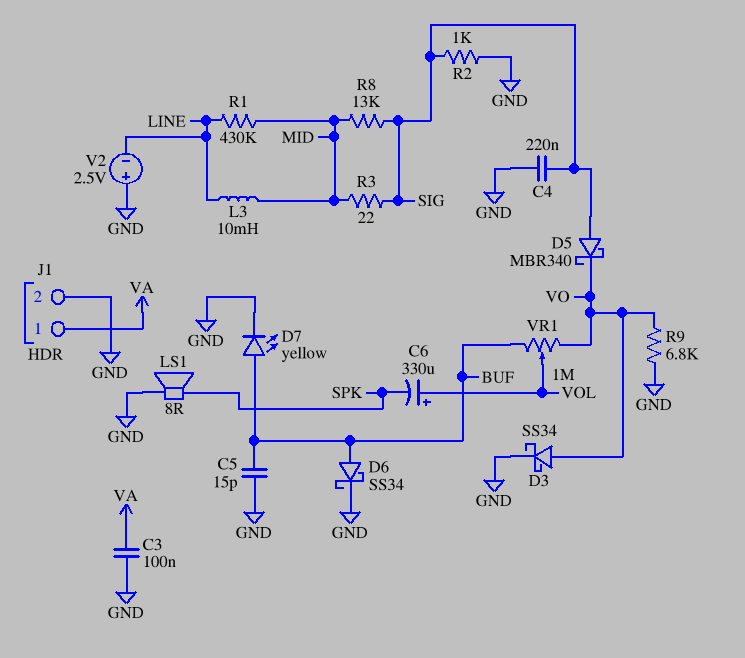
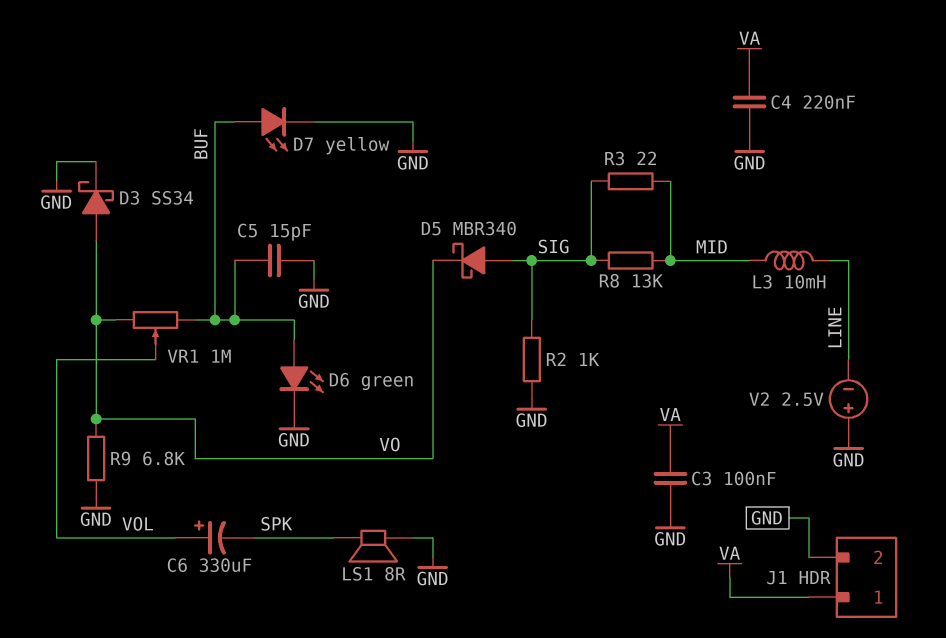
C4: 220nF (GND, SIG) -> 220nF (GND, VA)
D6: schottky SS34 (A BUF, K GND) -> LED green (A BUF, K GND)
R1: 430k (LINE, MID) -> none

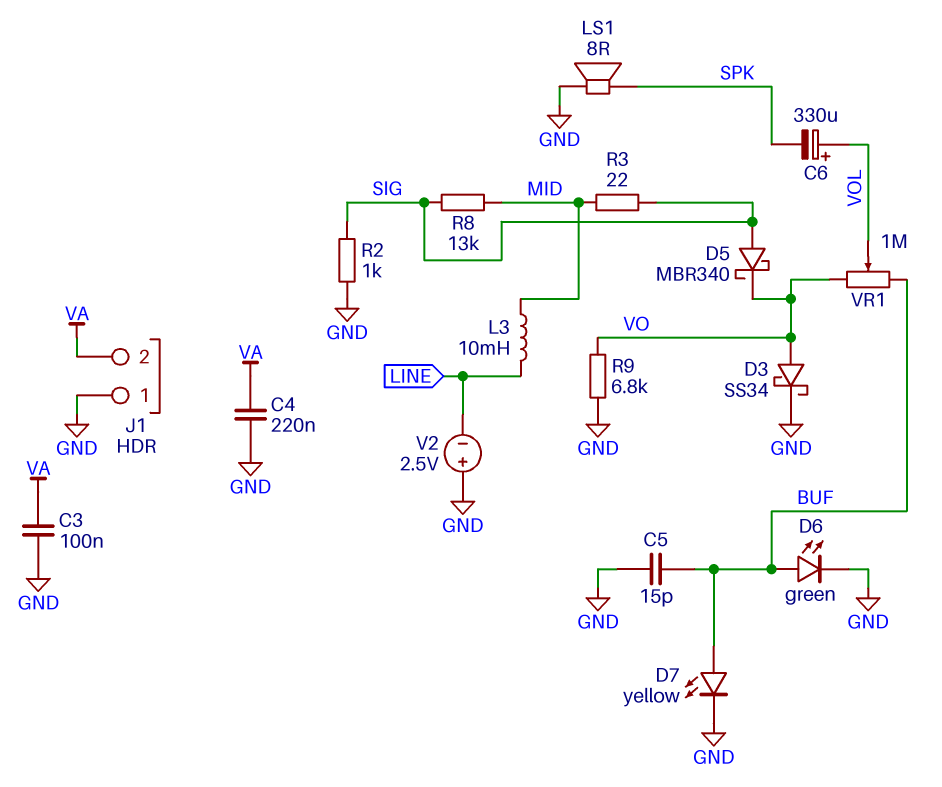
J1 pin 1: VA -> GND
J1 pin 2: GND -> VA

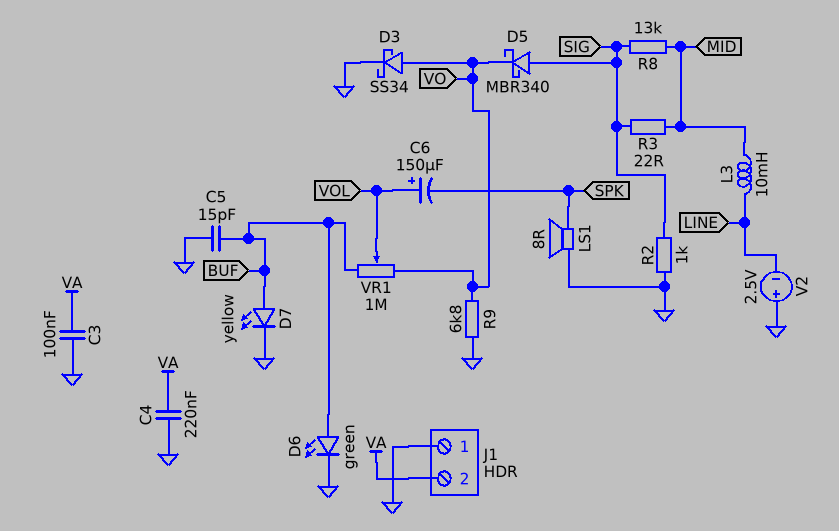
C6: 330uF (plus VOL, minus SPK) -> 150uF (plus VOL, minus SPK)

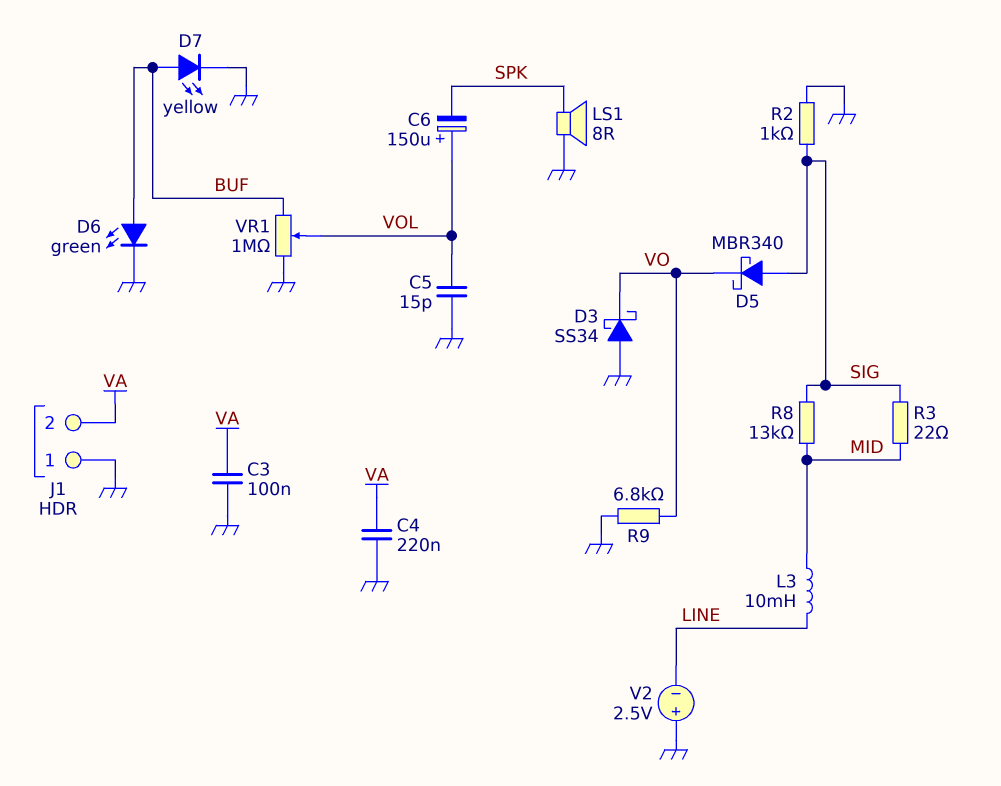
C5: 15pF (BUF, GND) -> 15pF (GND, VOL)
D3: schottky SS34 (A VO, K GND) -> schottky SS34 (A GND, K VO)
VR1: 1M (BUF, VO, wiper VOL) -> 1M (BUF, GND, wiper VOL)

